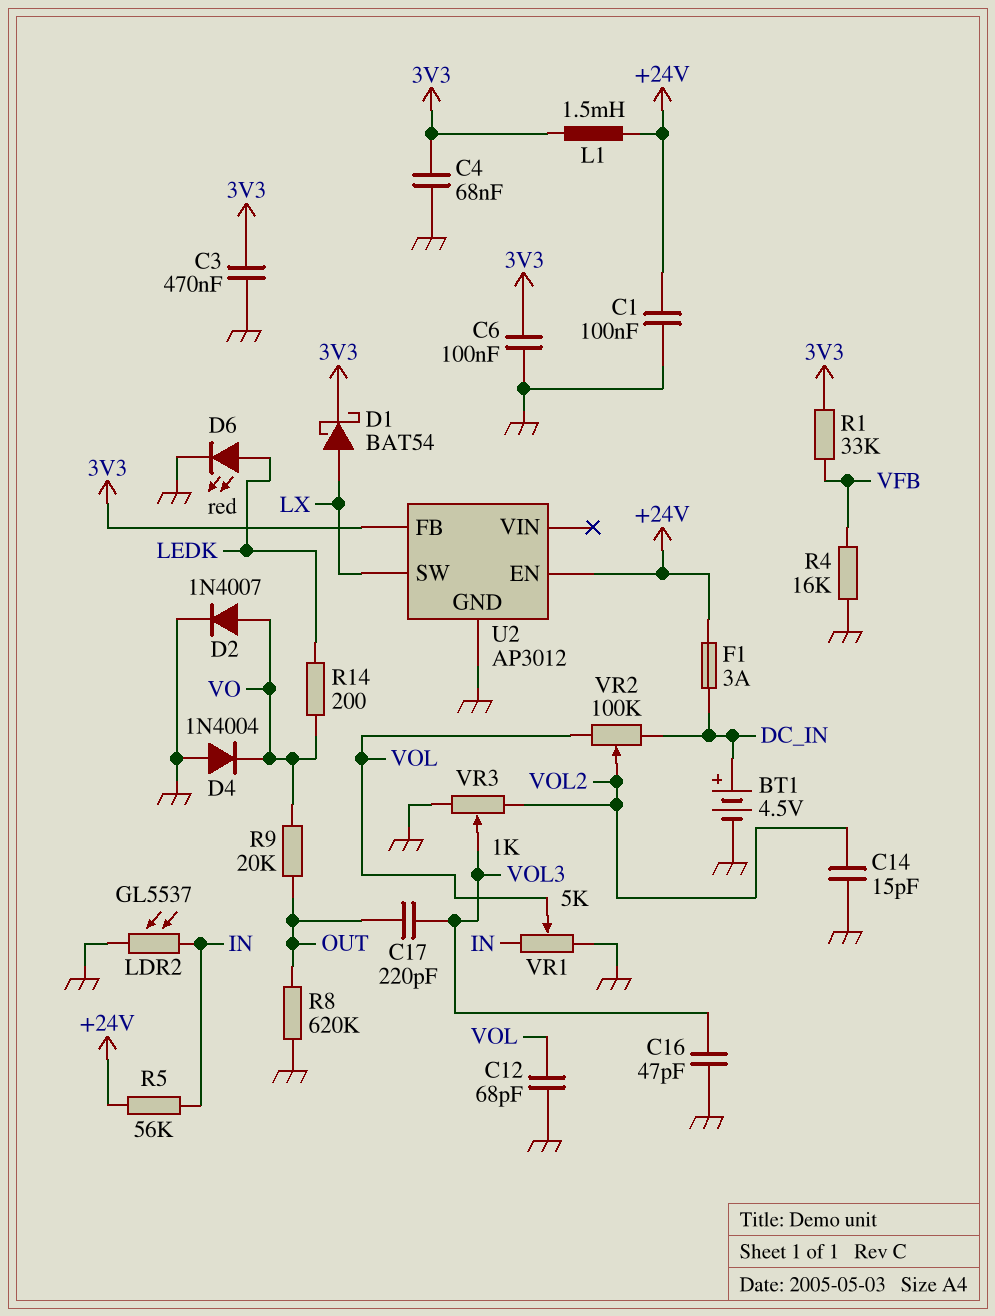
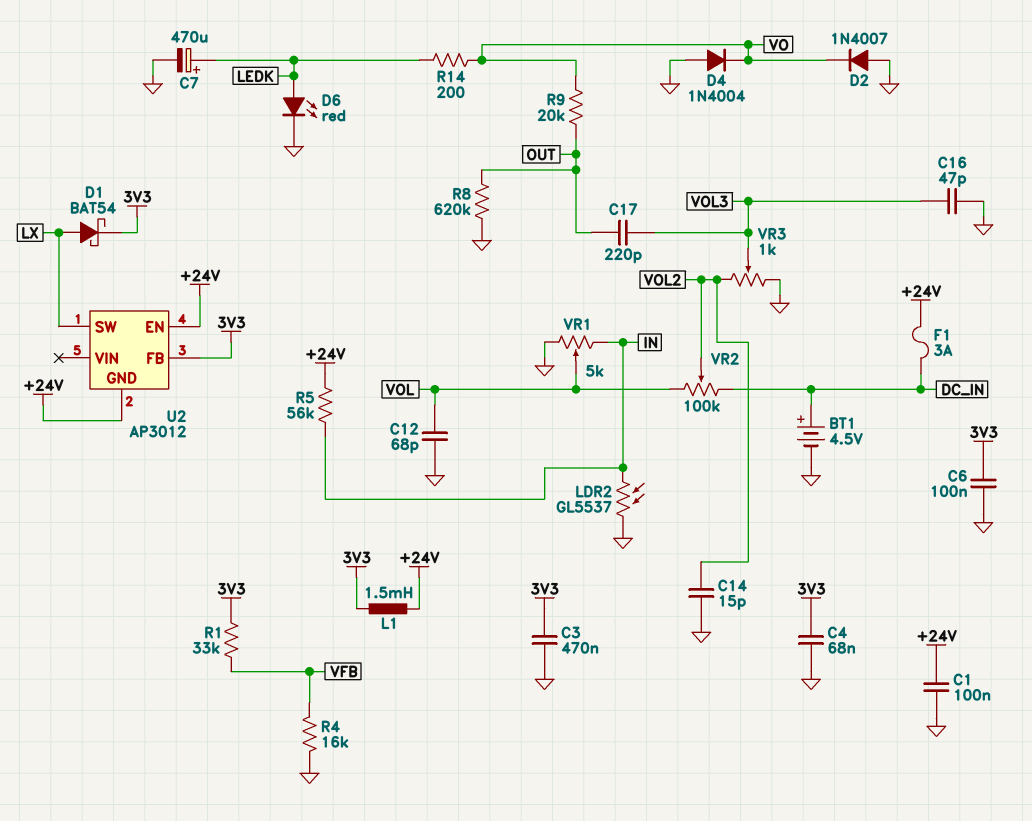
C7: none -> 470uF (plus LEDK, minus GND)
D2: diode 1N4007 (A VO, K GND) -> diode 1N4007 (A GND, K VO)
U2 pin GND: GND -> +24V

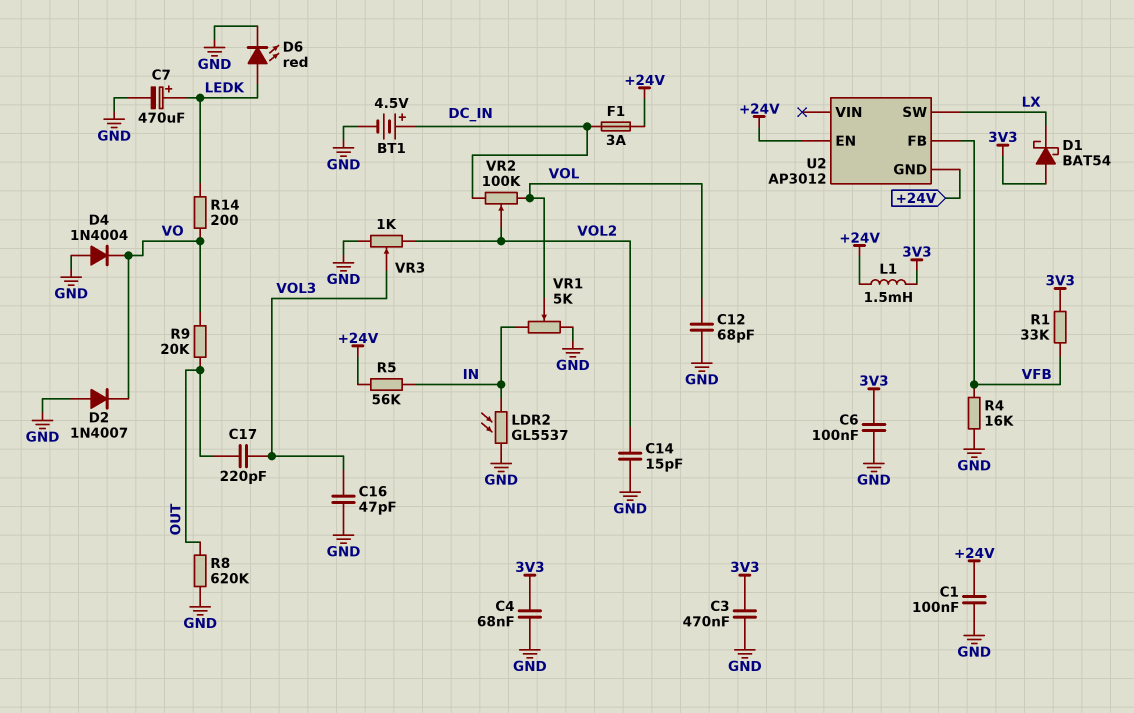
D1: schottky BAT54 (A LX, K 3V3) -> schottky BAT54 (A 3V3, K LX)
U2 pin FB: 3V3 -> VFB

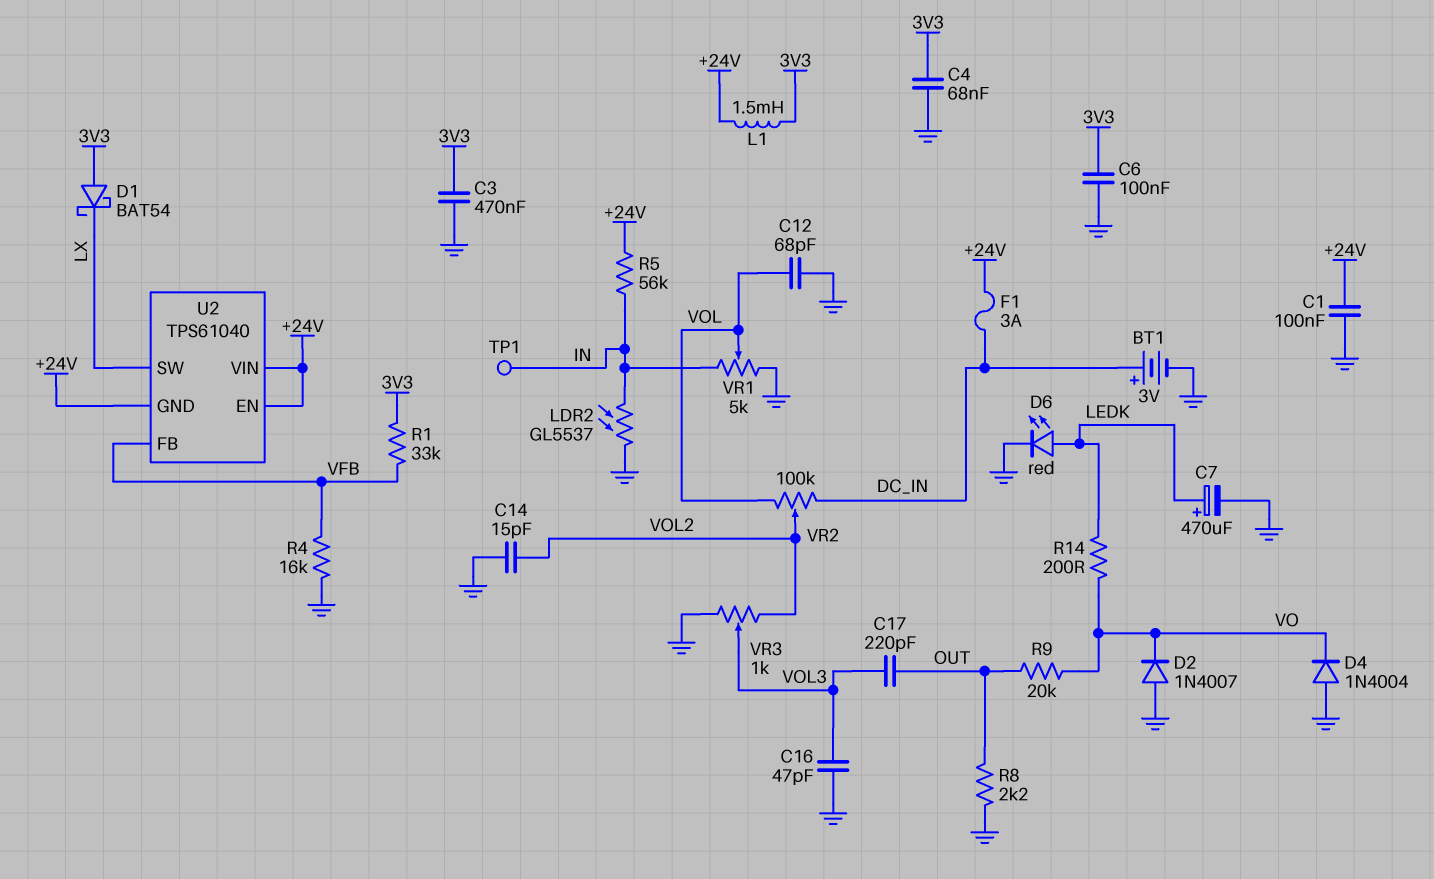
BT1: 4.5V (plus DC_IN, minus GND) -> 3V (plus DC_IN, minus GND)
R8: 620k (GND, OUT) -> 2.2k (GND, OUT)
TP1: none -> test point (IN)
U2: AP3012 -> TPS61040
U2 pin VIN: none -> +24V

